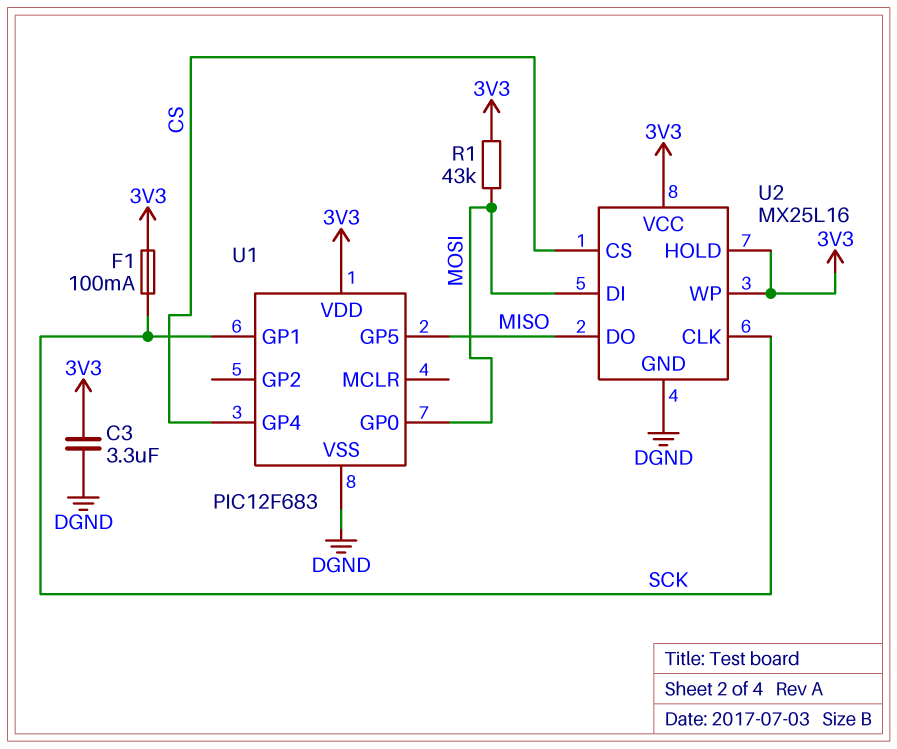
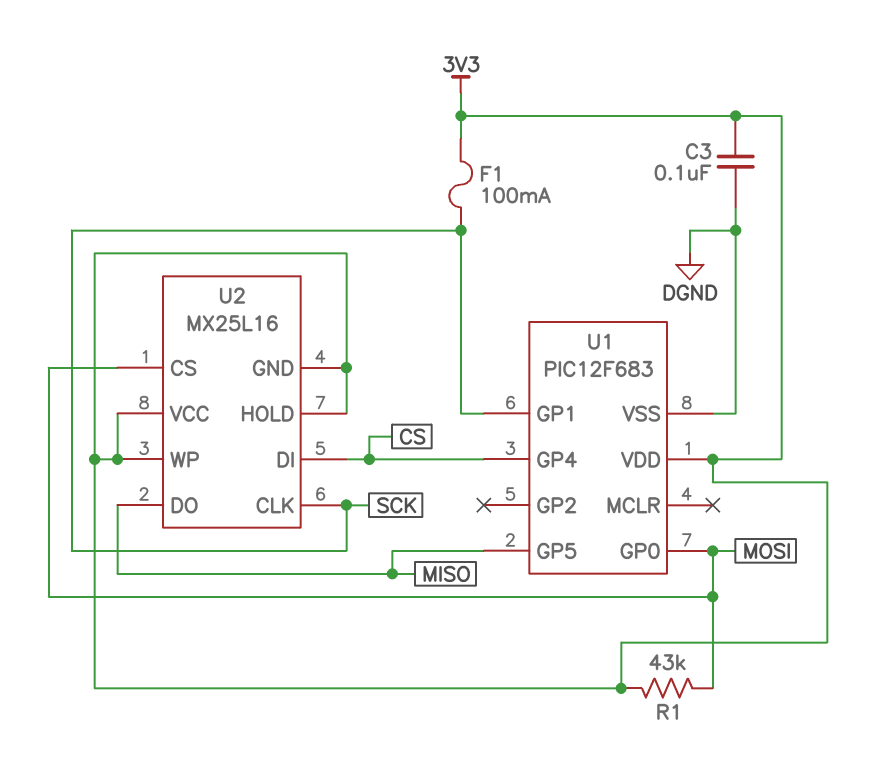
C3: 3.3uF (3V3, DGND) -> 100nF (3V3, DGND)
U2 pin CS: CS -> MOSI
U2 pin DI: MOSI -> CS
U2 pin GND: DGND -> 3V3

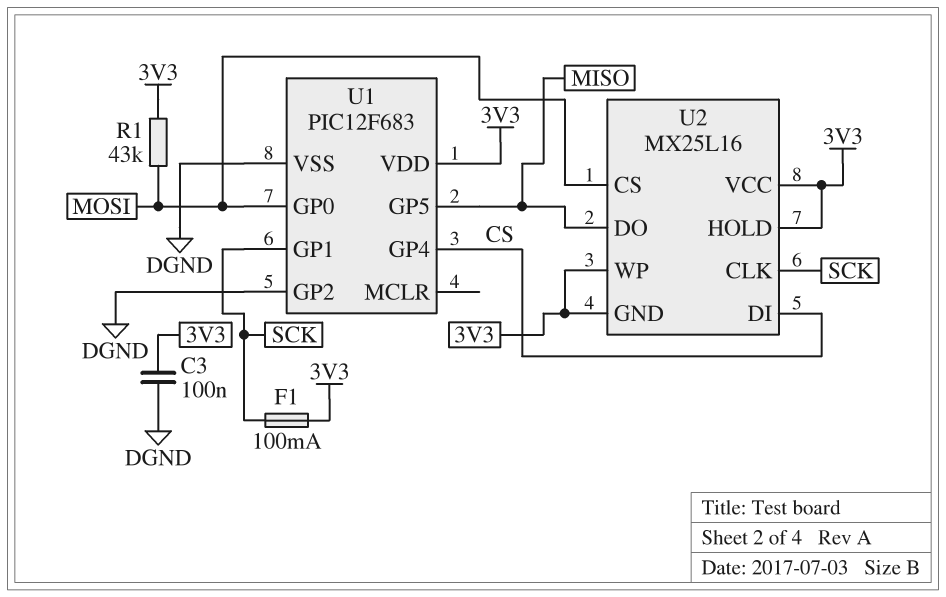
U1 pin GP2: none -> DGND

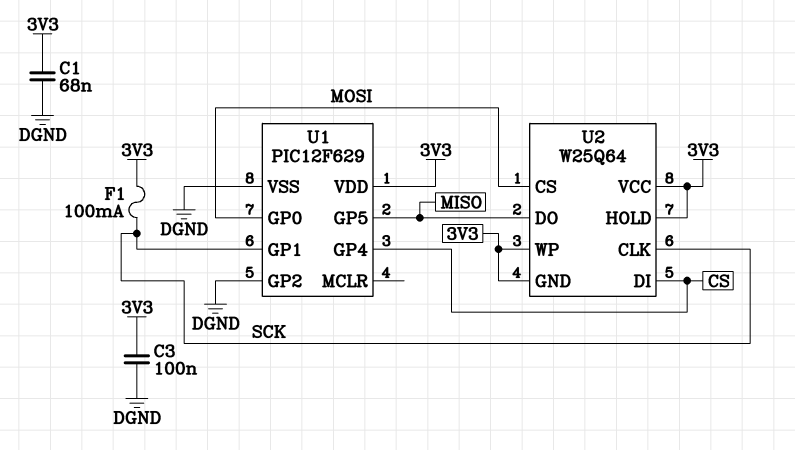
C1: none -> 68nF (3V3, DGND)
R1: 43k (3V3, MOSI) -> none
U1: PIC12F683 -> PIC12F629
U2: MX25L16 -> W25Q64

